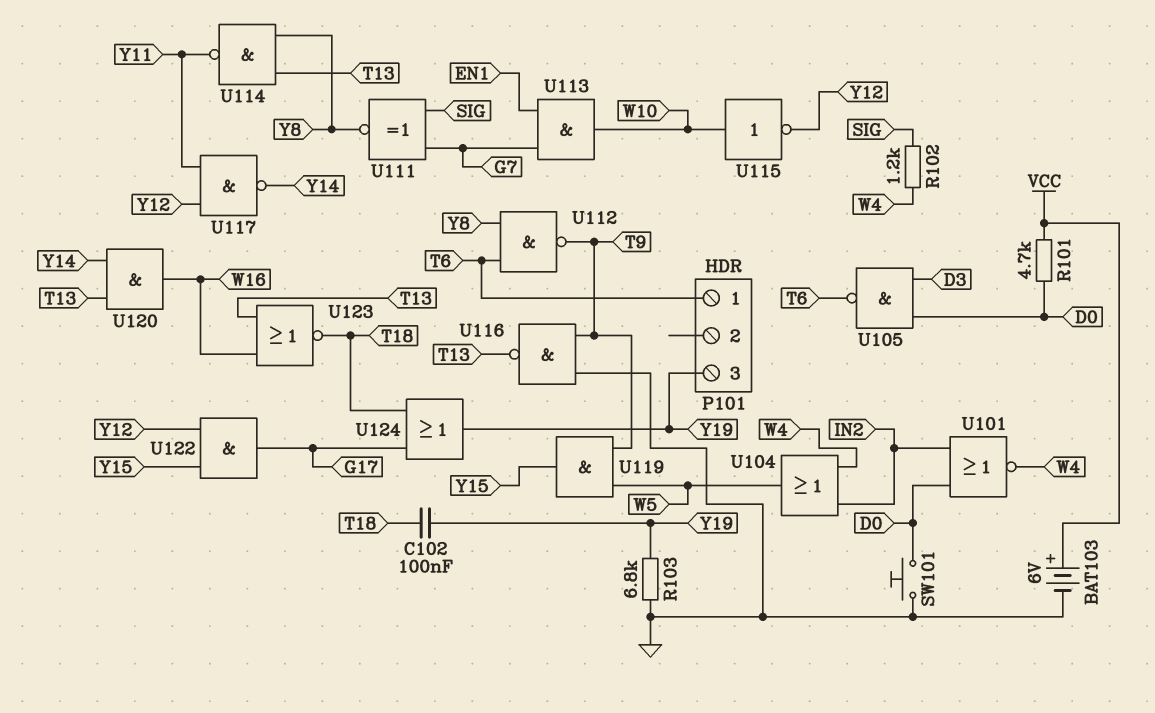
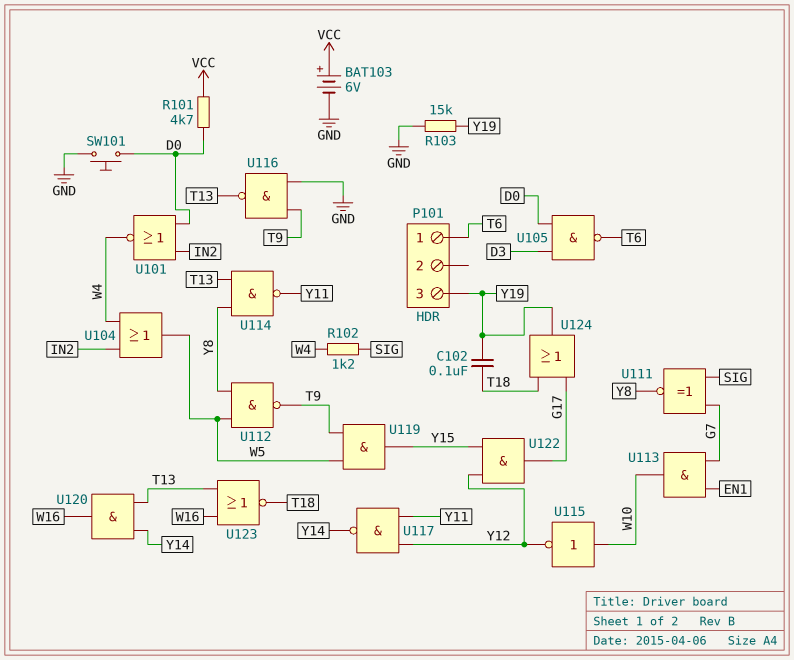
R103: 6.8k (GND, Y19) -> 15k (GND, Y19)
U112: NAND (in T6, in Y8, out T9) -> NAND (in W5, in Y8, out T9)

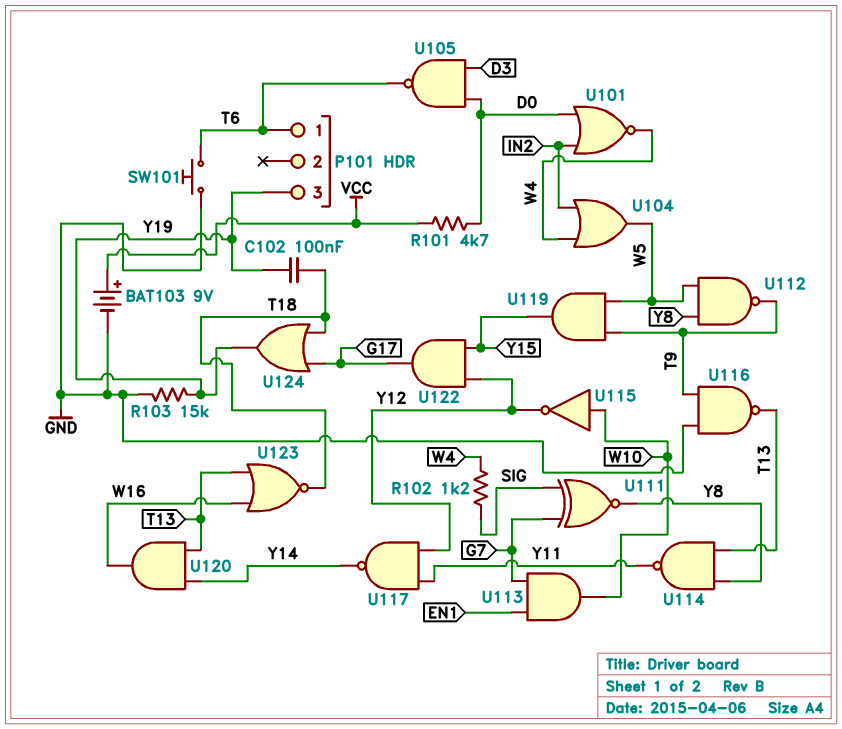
BAT103: 6V (plus VCC, minus GND) -> 9V (plus VCC, minus GND)
SW101: button (D0, GND) -> button (GND, T6)

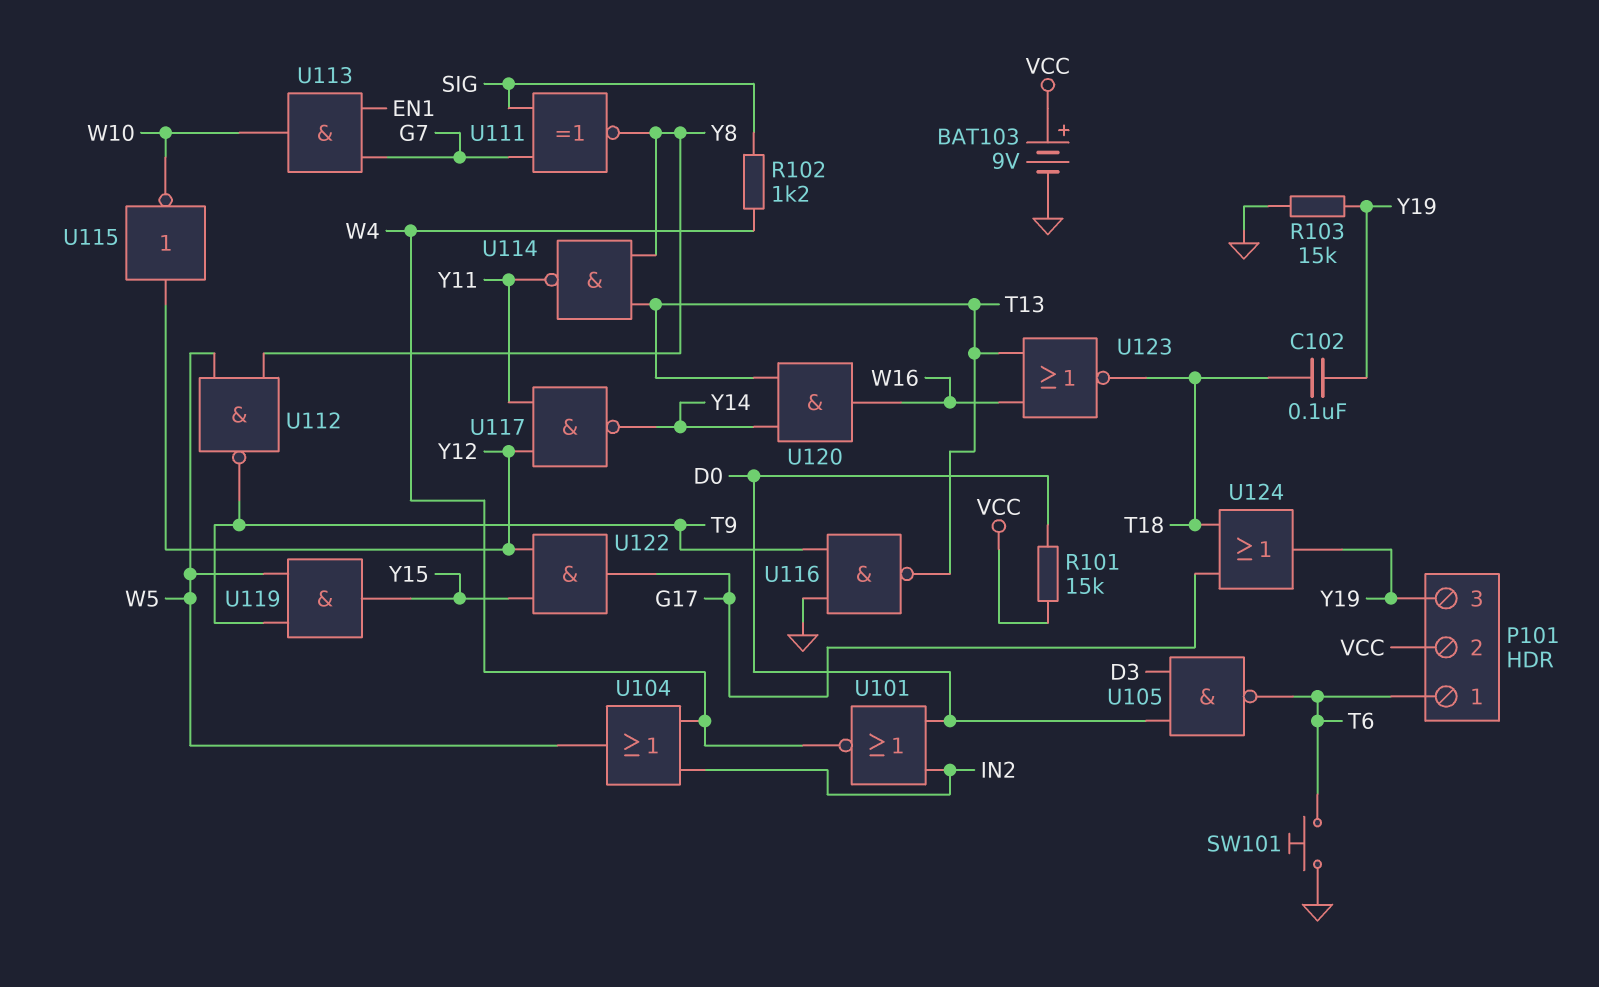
P101 pin 2: none -> VCC
R101: 4.7k (D0, VCC) -> 15k (D0, VCC)
U115: NOT (in W10, out Y12) -> NOT (in Y12, out W10)

